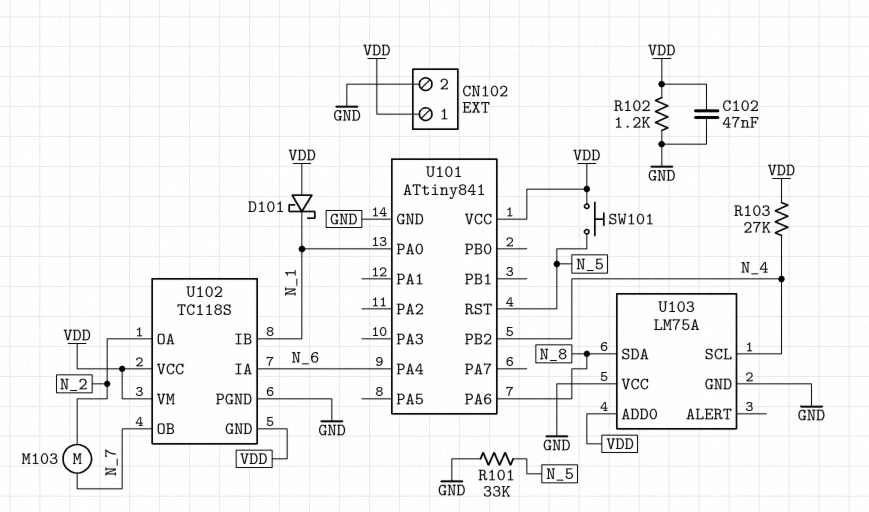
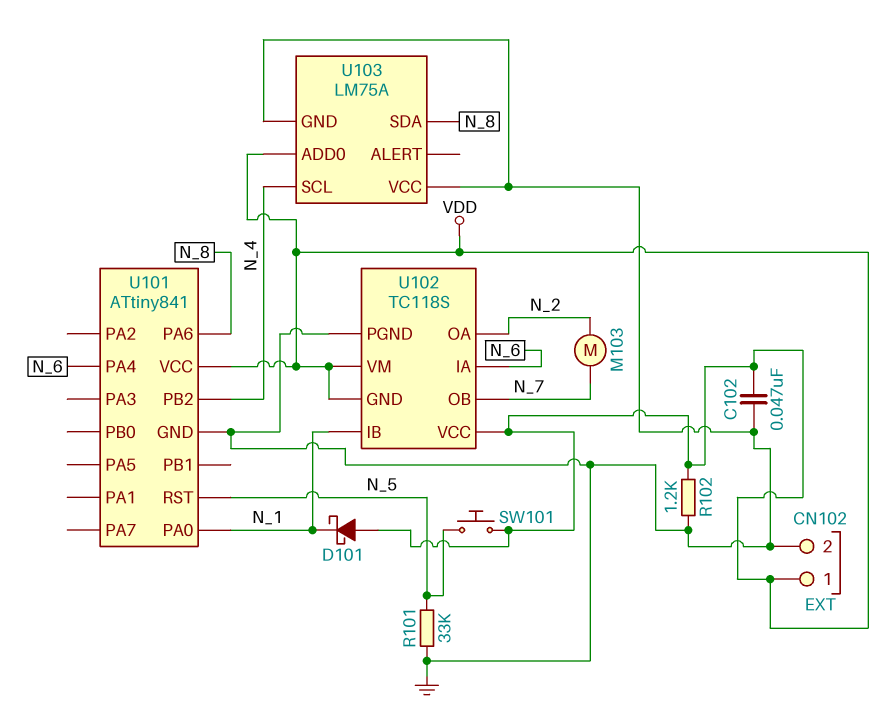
R103: 27k (N_4, VDD) -> none

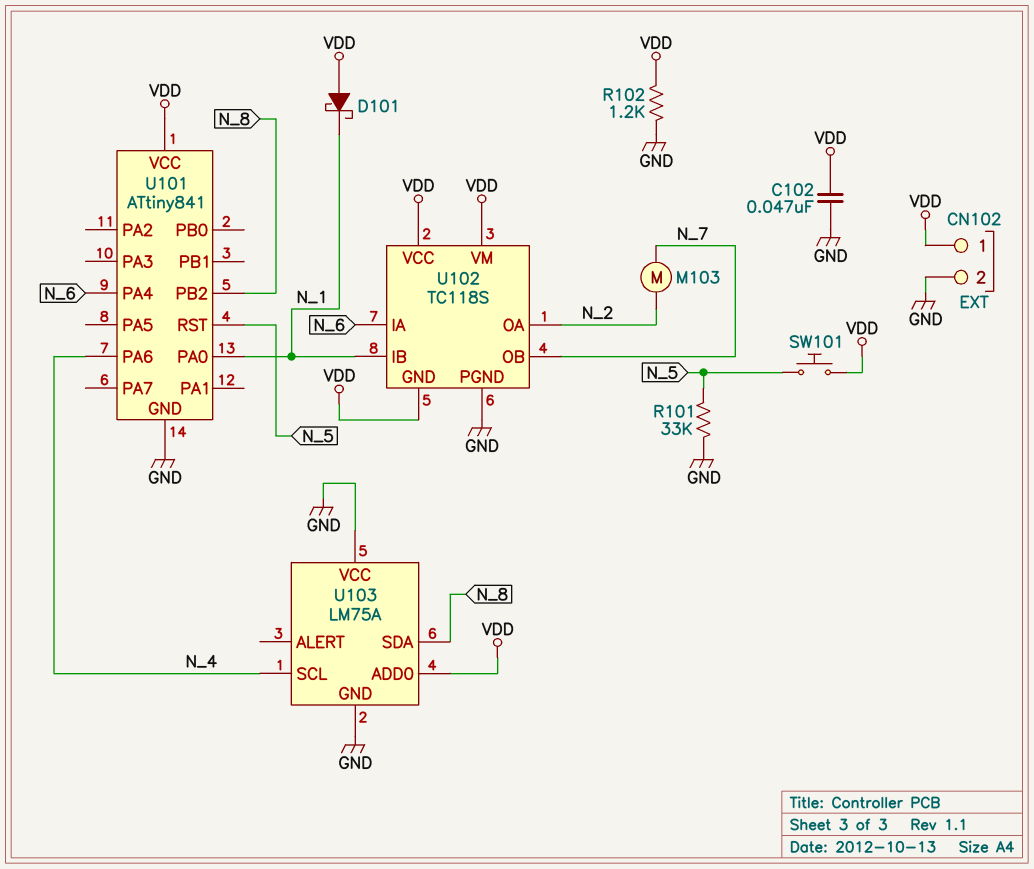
U101 pin PA6: N_8 -> N_4
U101 pin PB2: N_4 -> N_8

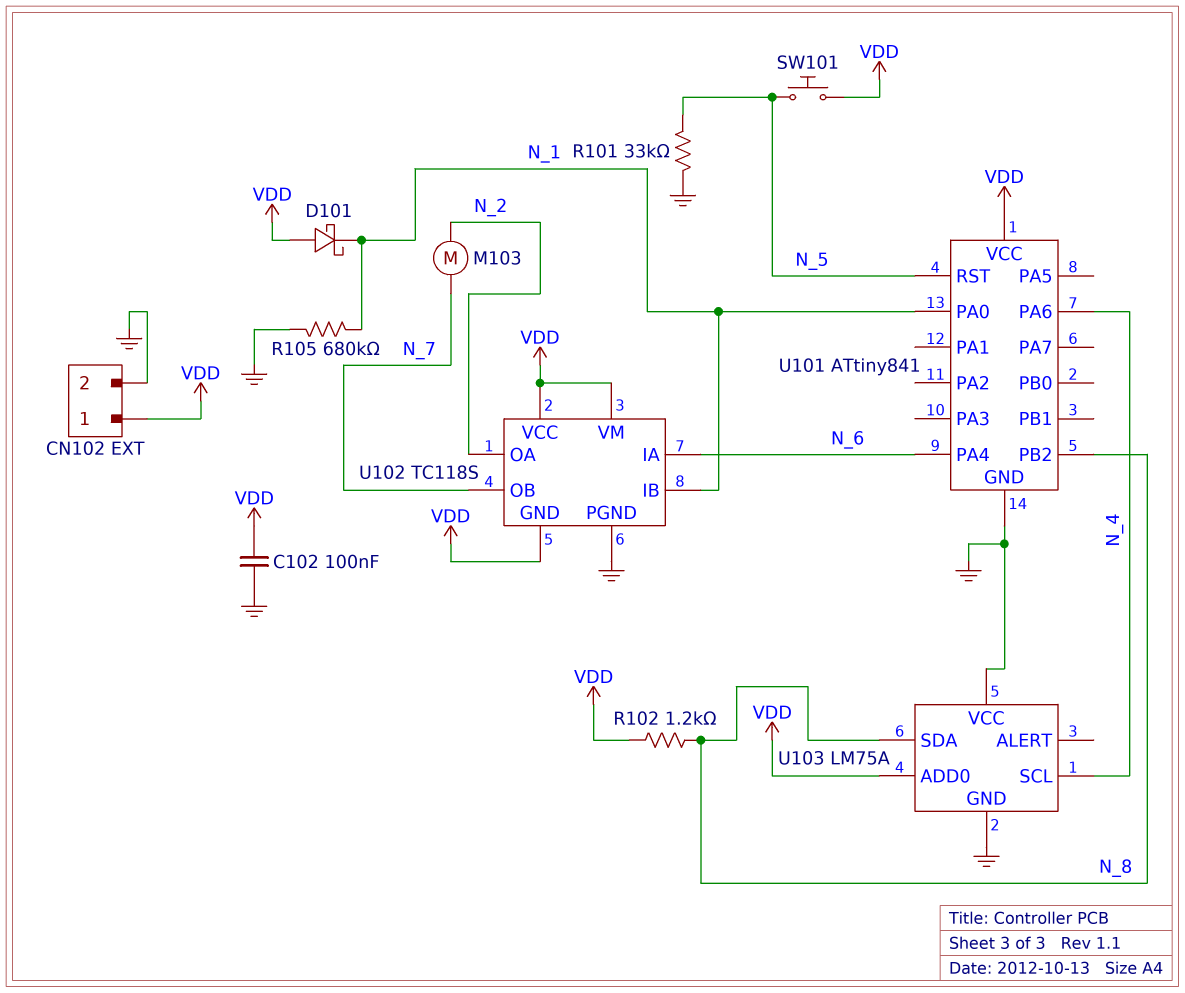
C102: 47nF (GND, VDD) -> 100nF (GND, VDD)
R102: 1.2k (GND, VDD) -> 1.2k (N_8, VDD)
R105: none -> 680k (GND, N_1)

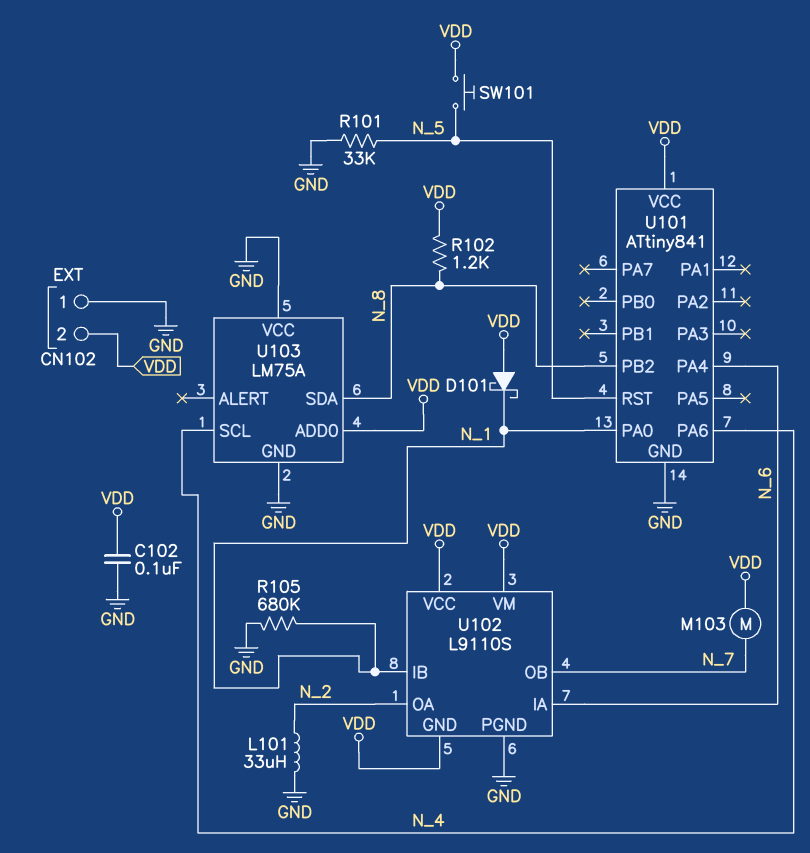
CN102 pin 1: VDD -> GND
CN102 pin 2: GND -> VDD
L101: none -> 33uH (GND, N_2)
M103: motor (N_2, N_7) -> motor (N_7, VDD)
U102: TC118S -> L9110S

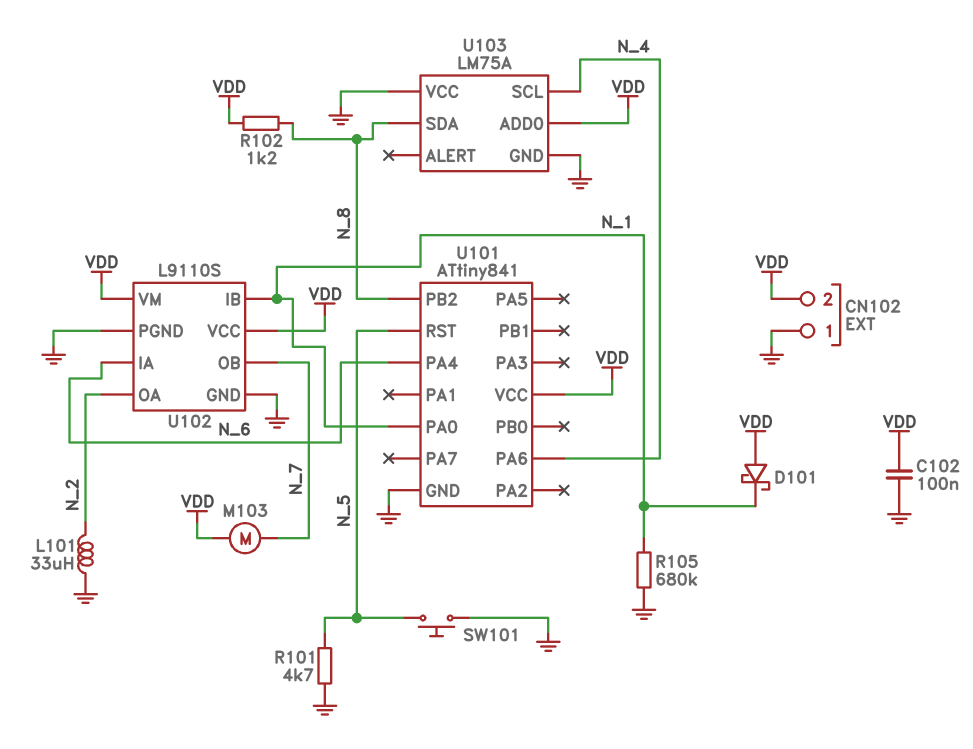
R101: 33k (GND, N_5) -> 4.7k (GND, N_5)
SW101: button (N_5, VDD) -> button (GND, N_5)
U102 pin GND: VDD -> GND

